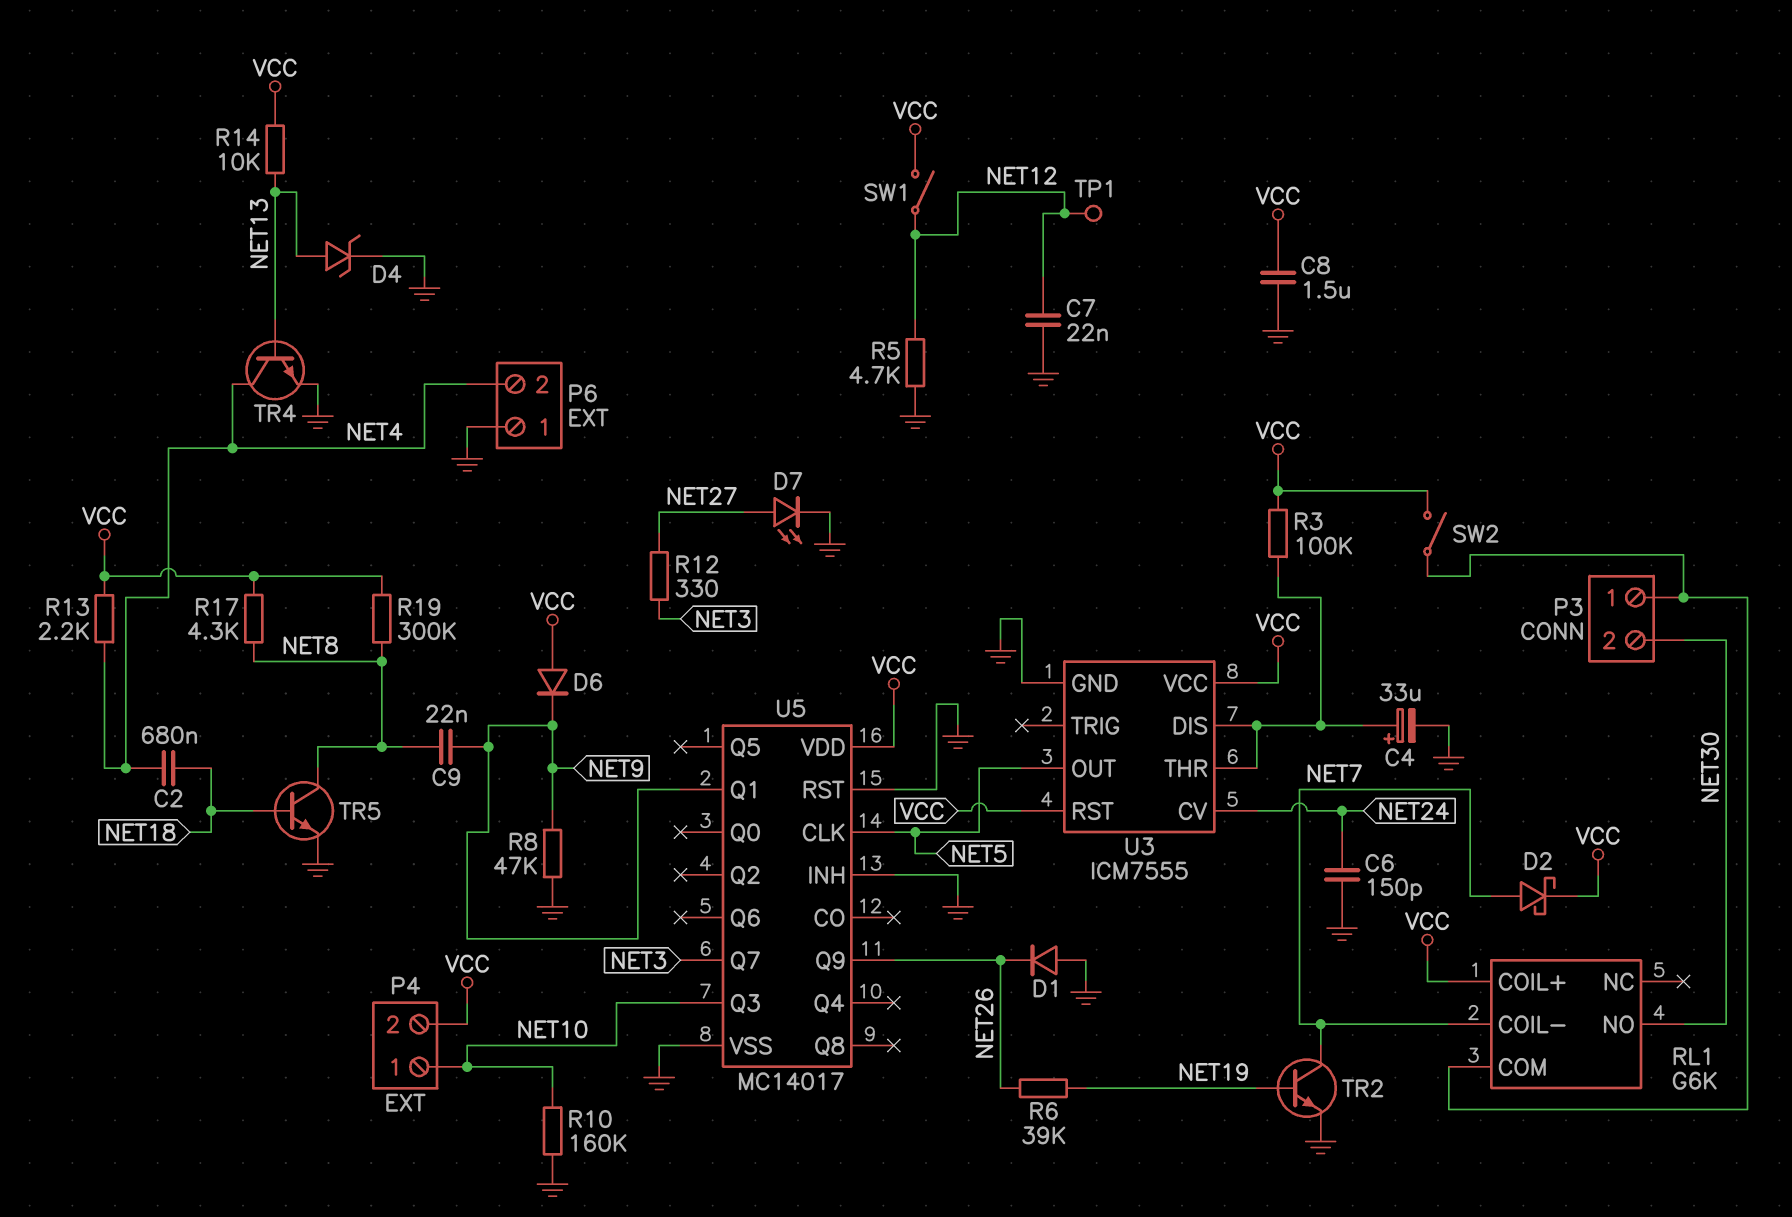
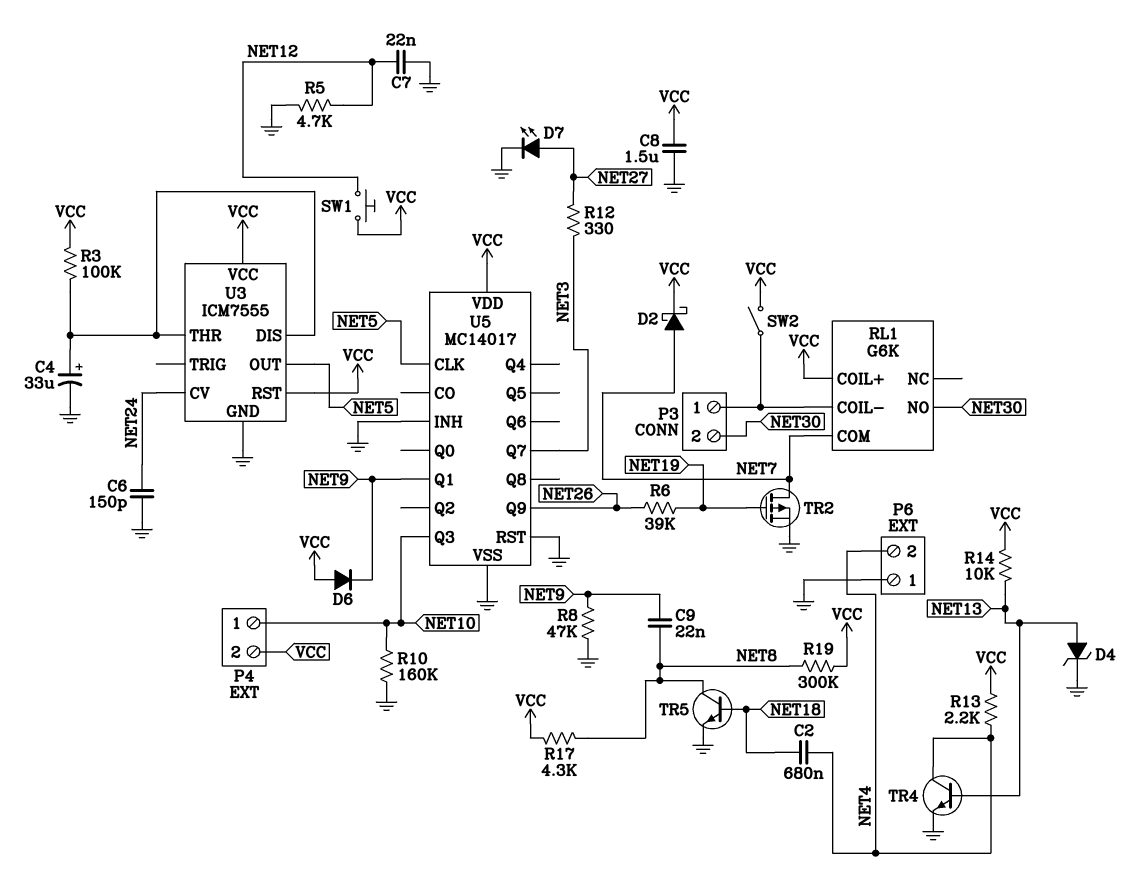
D1: diode (A GND, K NET26) -> none
RL1 pin COIL-: NET7 -> P3/1
RL1 pin COM: P3/1 -> NET7
SW1: switch (NET12, VCC) -> button (NET12, VCC)
TP1: test point (NET12) -> none
TR2: NPN (B NET19, C NET7, E GND) -> PMOS (G NET19, D NET7, S GND)

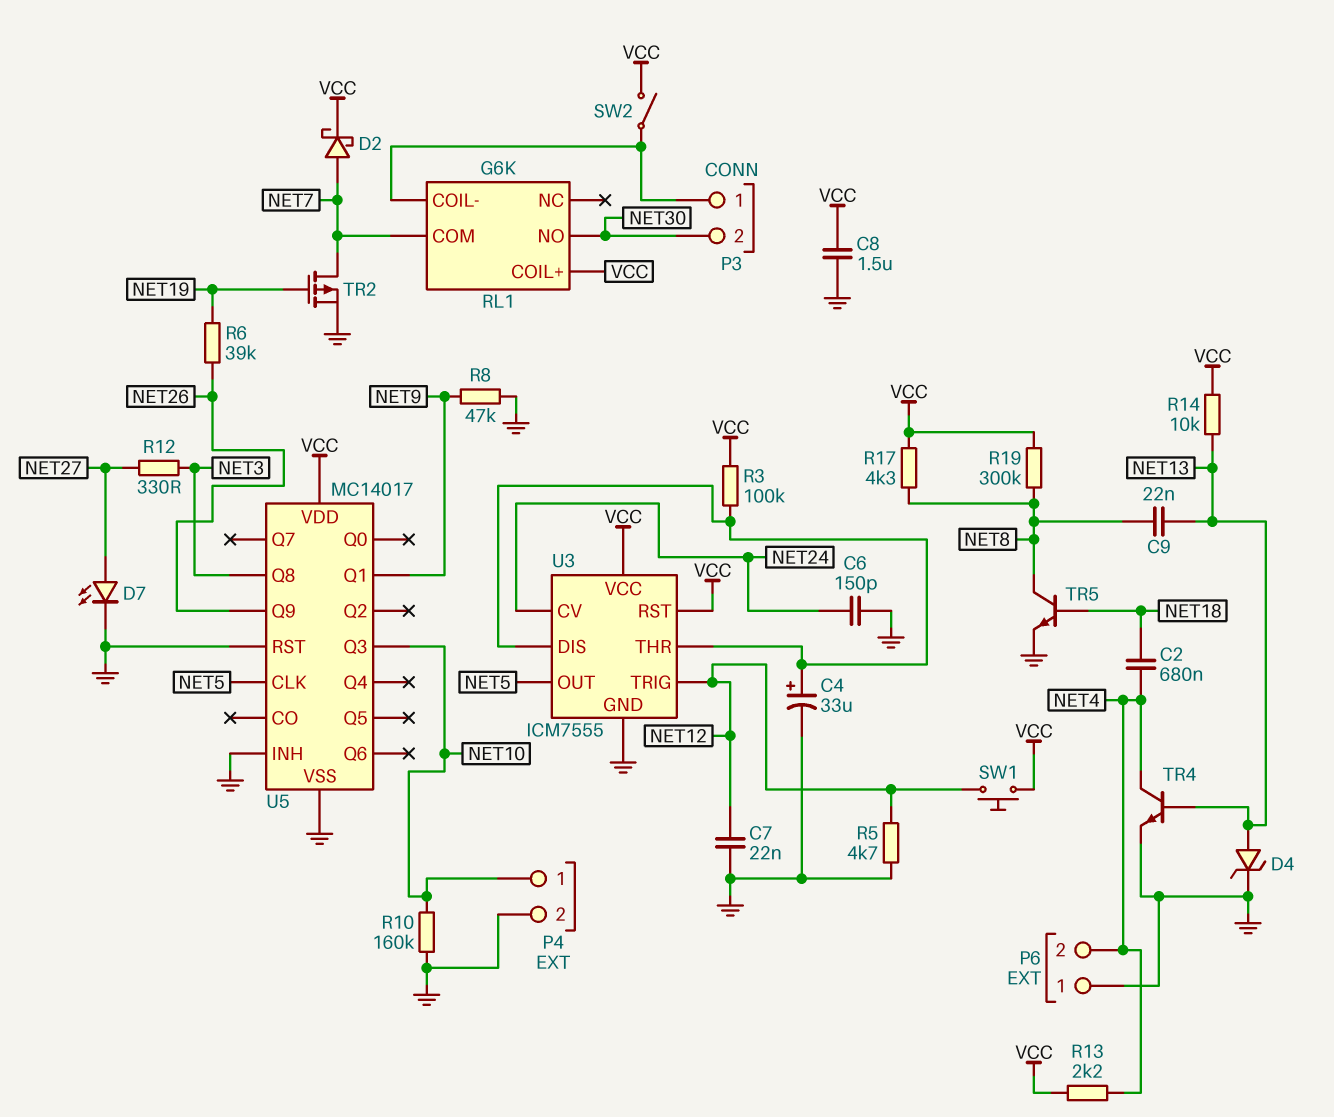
C9: 22nF (NET8, NET9) -> 22nF (NET8, NET13)
D6: diode (A VCC, K NET9) -> none
P4 pin 2: VCC -> GND
U3 pin TRIG: none -> NET12
U5 pin Q7: NET3 -> none
U5 pin Q8: none -> NET3

